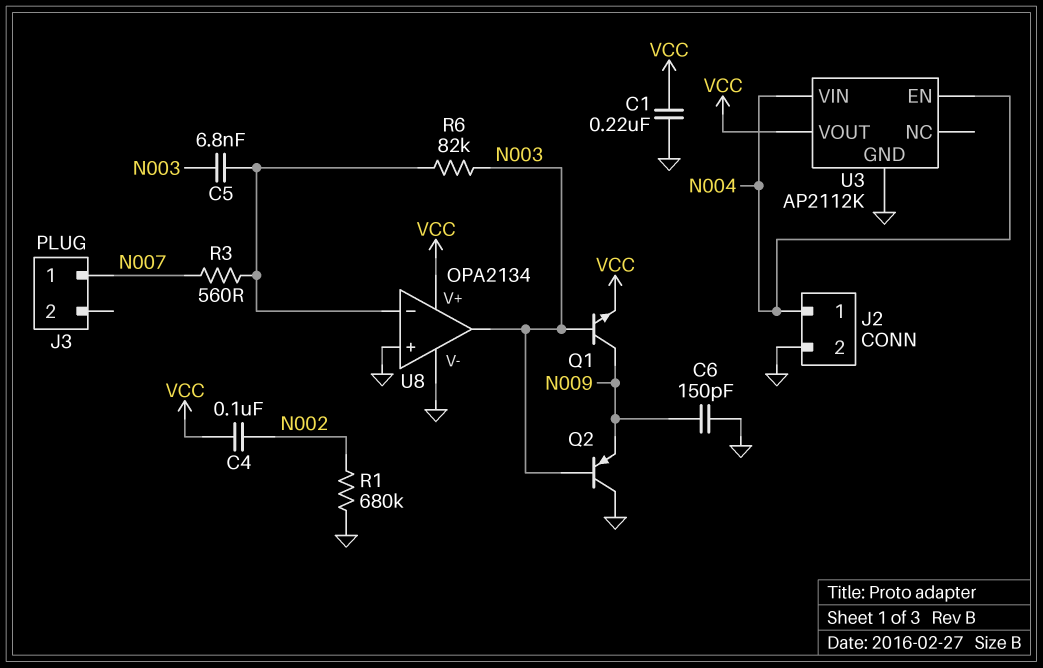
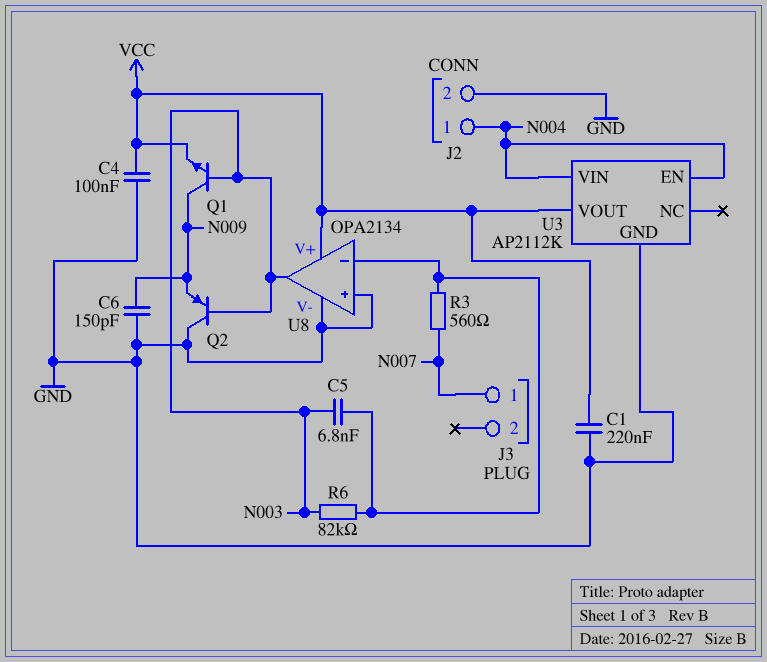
C4: 100nF (N002, VCC) -> 100nF (GND, VCC)
R1: 680k (GND, N002) -> none

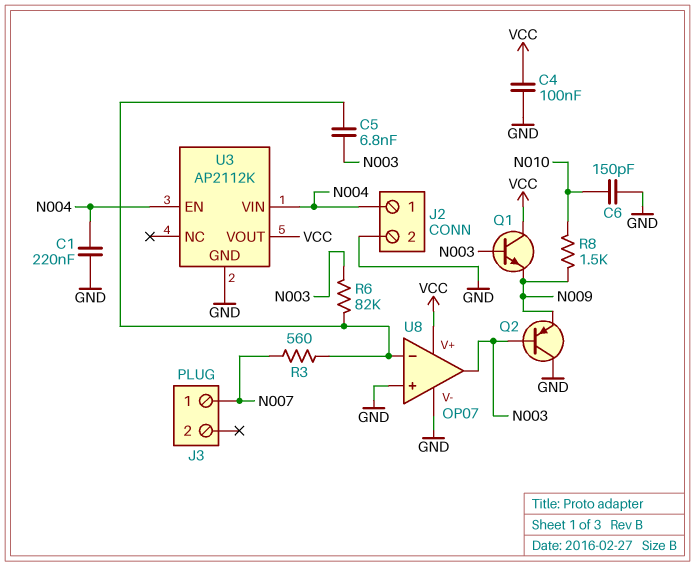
C1: 220nF (GND, VCC) -> 220nF (GND, N004)
C6: 150pF (GND, N009) -> 150pF (GND, N010)
Q1: NPN (B N003, C N009, E VCC) -> NPN (B N003, C VCC, E N009)
R8: none -> 1.5k (N009, N010)
U8: OPA2134 -> OP07

